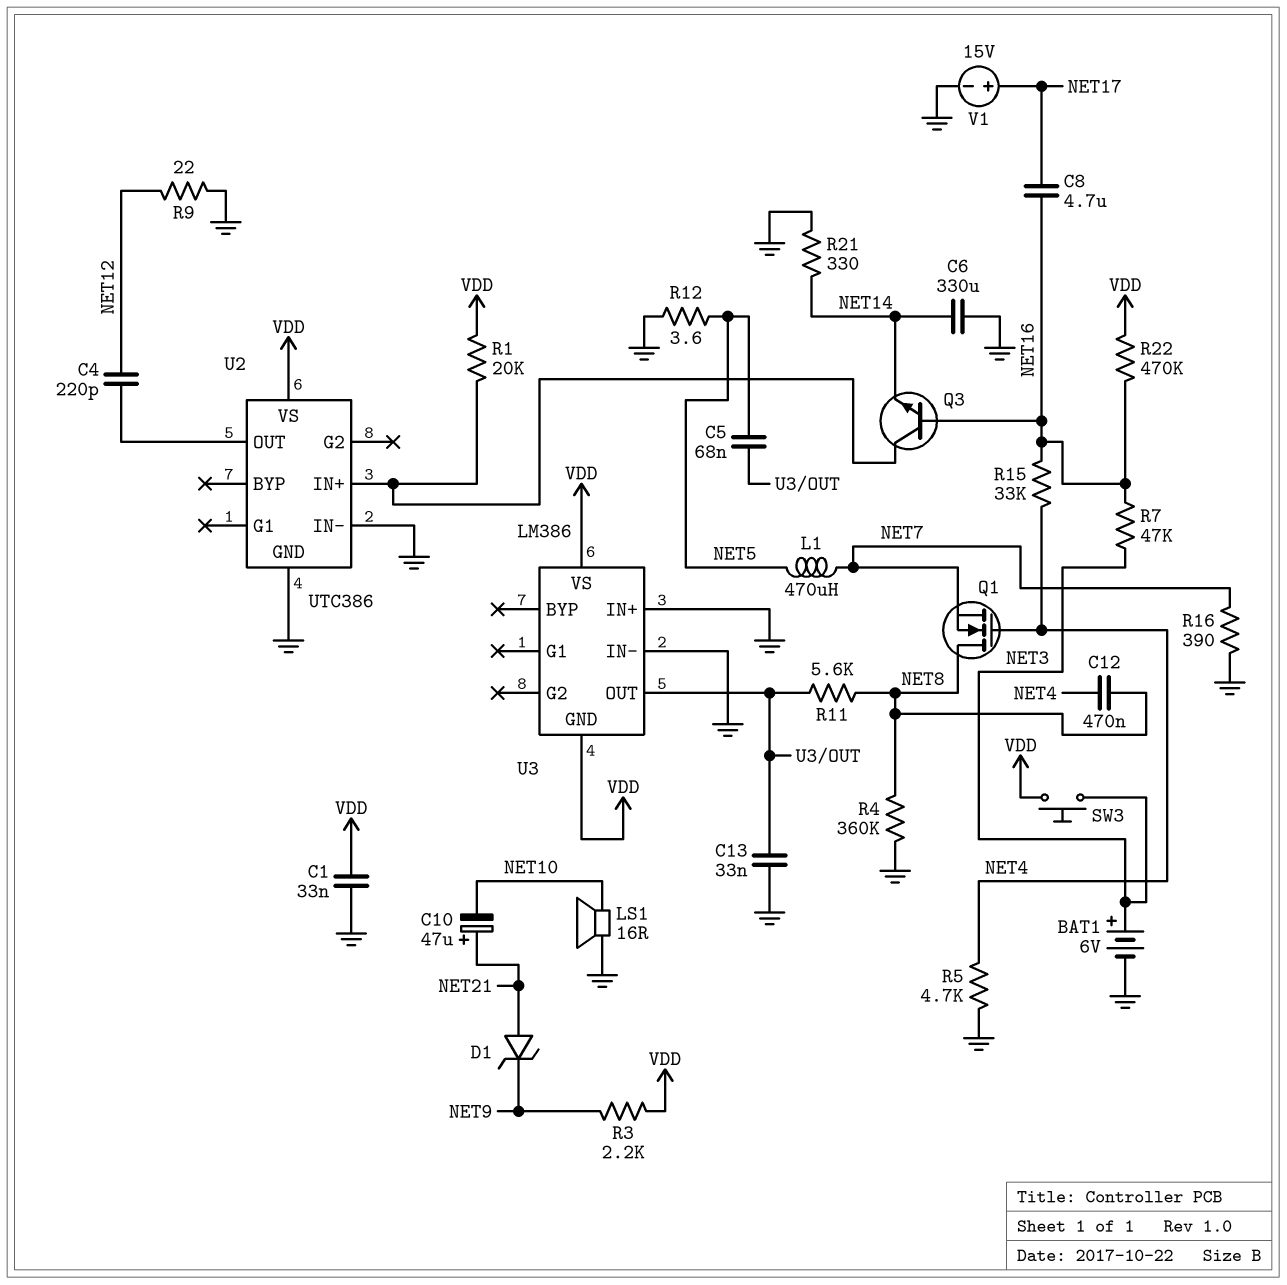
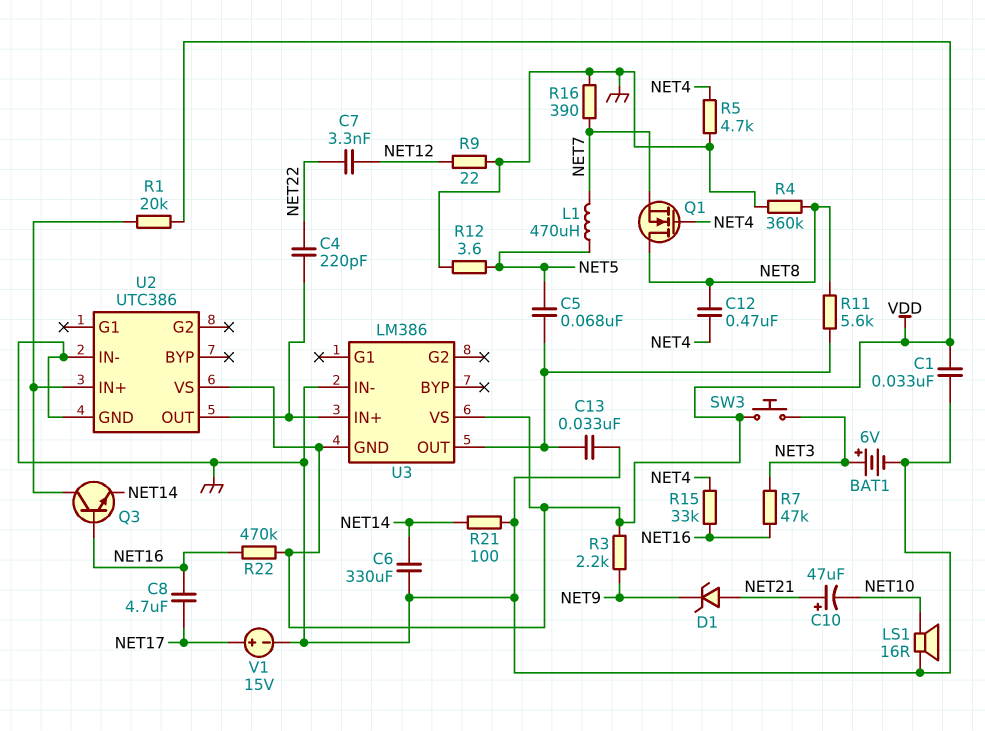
C4: 220pF (NET12, U2/OUT) -> 220pF (NET22, U2/OUT)
C7: none -> 3.3nF (NET12, NET22)
R21: 330 (GND, NET14) -> 100 (GND, NET14)
U3 pin IN+: GND -> U2/OUT

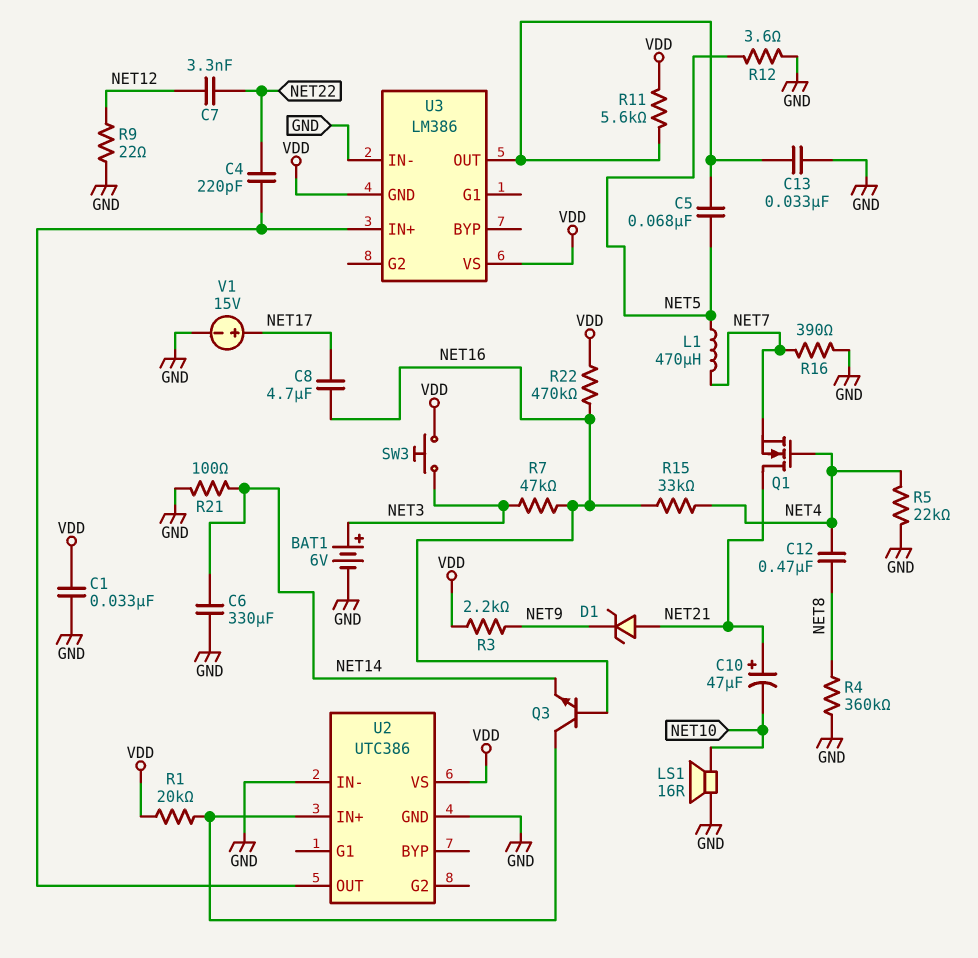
Q1: NMOS (G NET4, D NET8, S NET7) -> NMOS (G NET4, D NET21, S NET7)
R5: 4.7k (GND, NET4) -> 22k (GND, NET4)
R11: 5.6k (NET8, U3/OUT) -> 5.6k (U3/OUT, VDD)

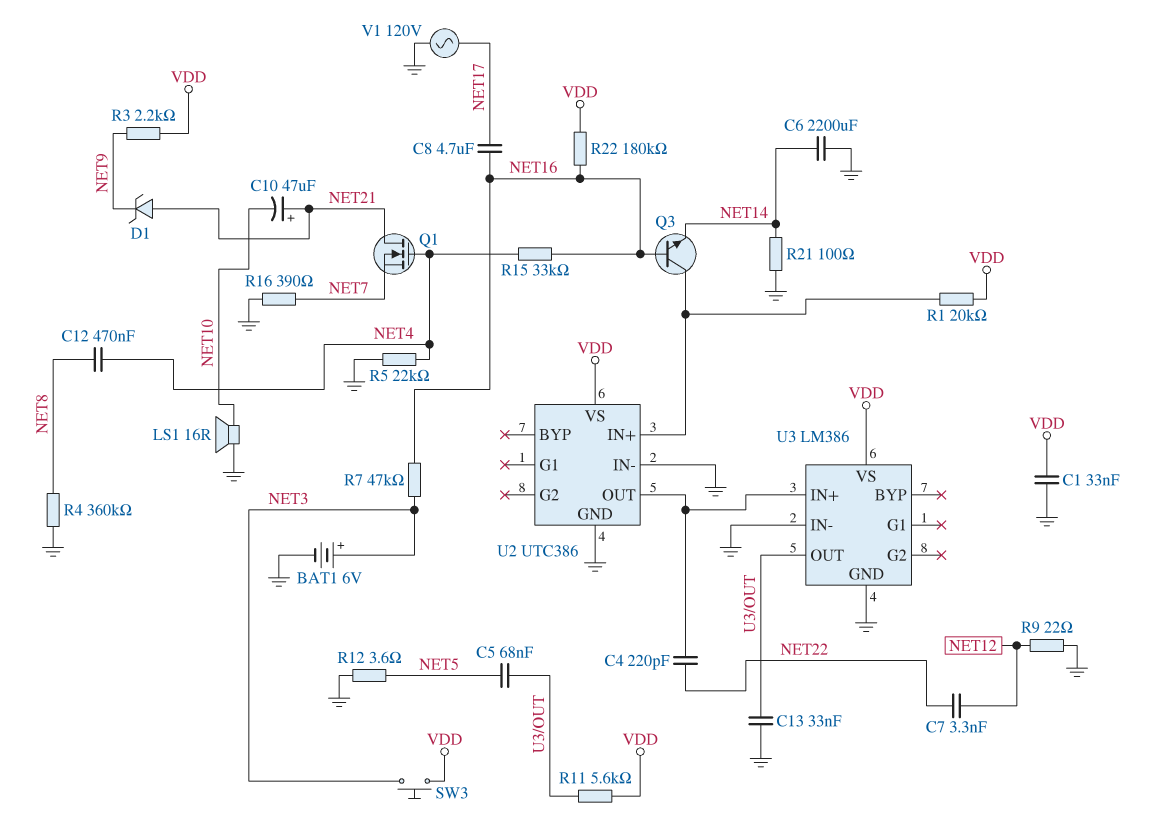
C6: 330uF (GND, NET14) -> 2200uF (GND, NET14)
L1: 470uH (NET5, NET7) -> none
R22: 470k (NET16, VDD) -> 180k (NET16, VDD)
U3 pin GND: VDD -> GND
V1: 15V (plus NET17, minus GND) -> AC 120V (GND, NET17)

